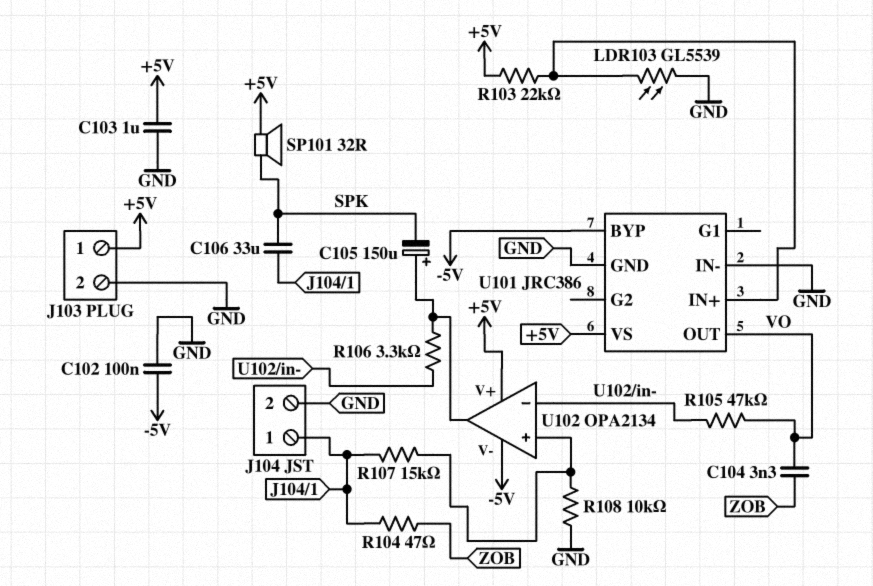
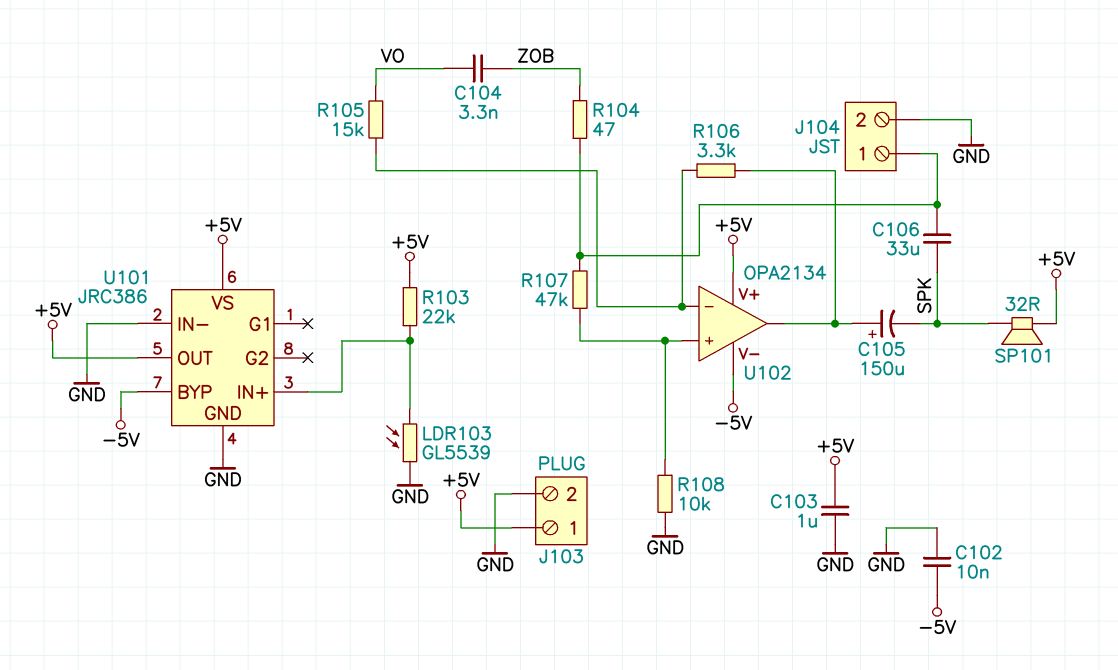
C102: 100nF (-5V, GND) -> 10nF (-5V, GND)
R105: 47k (U102/in-, VO) -> 15k (U102/in-, VO)
R107: 15k (J104/1, U102/in+) -> 47k (J104/1, U102/in+)
U101 pin OUT: VO -> +5V

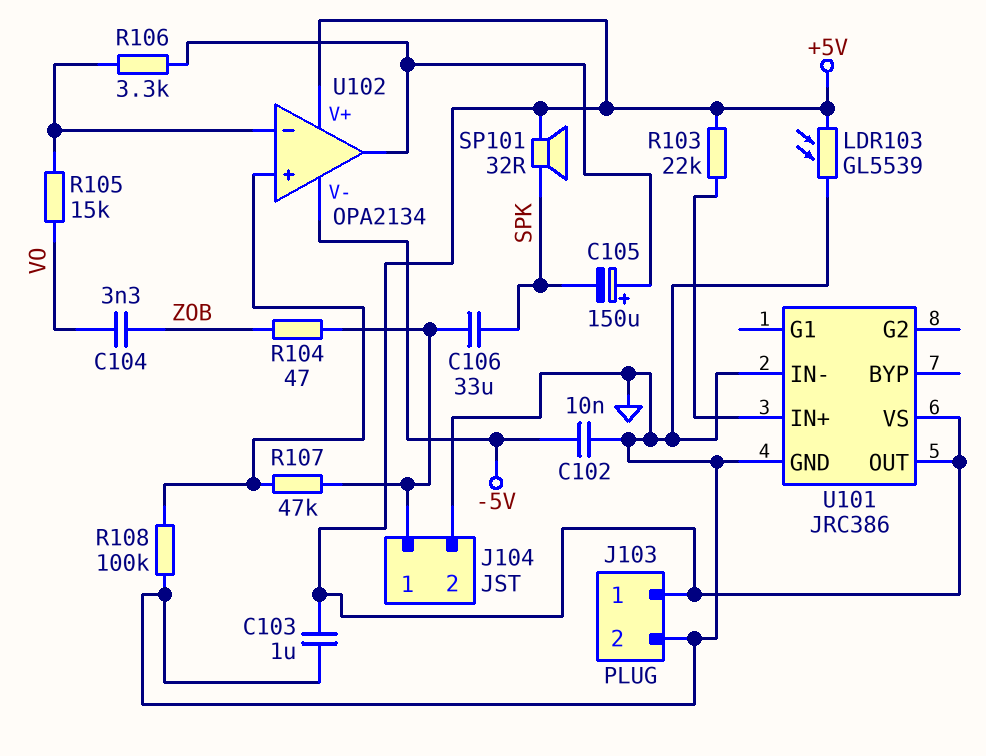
LDR103: GL5539 (GND, U101/IN+) -> GL5539 (+5V, GND)
R108: 10k (GND, U102/in+) -> 100k (GND, U102/in+)
U101 pin BYP: -5V -> none

